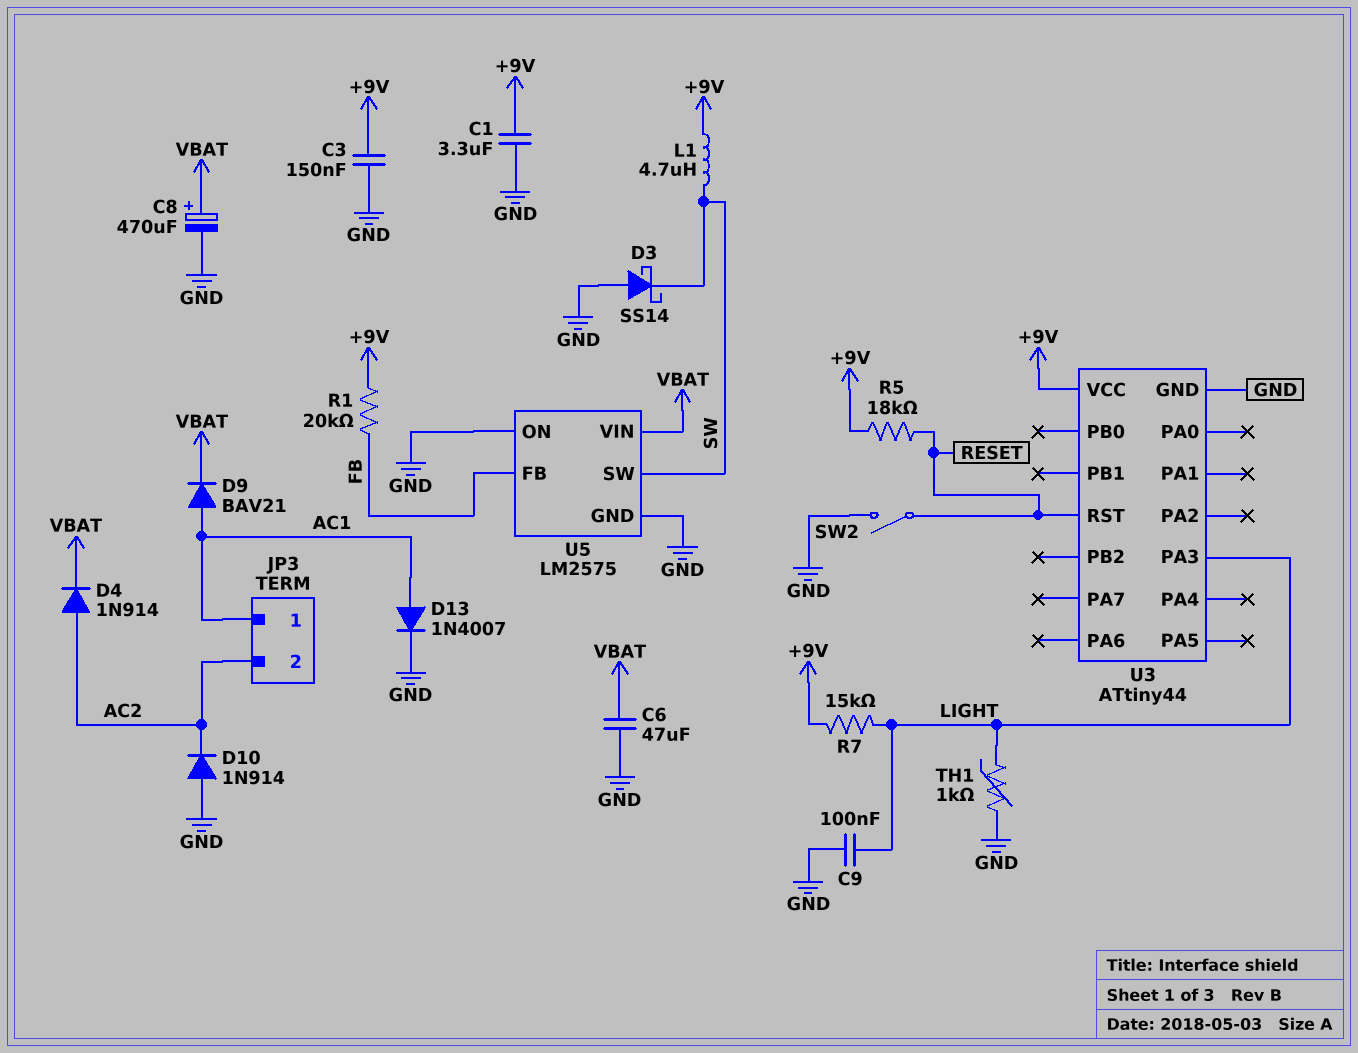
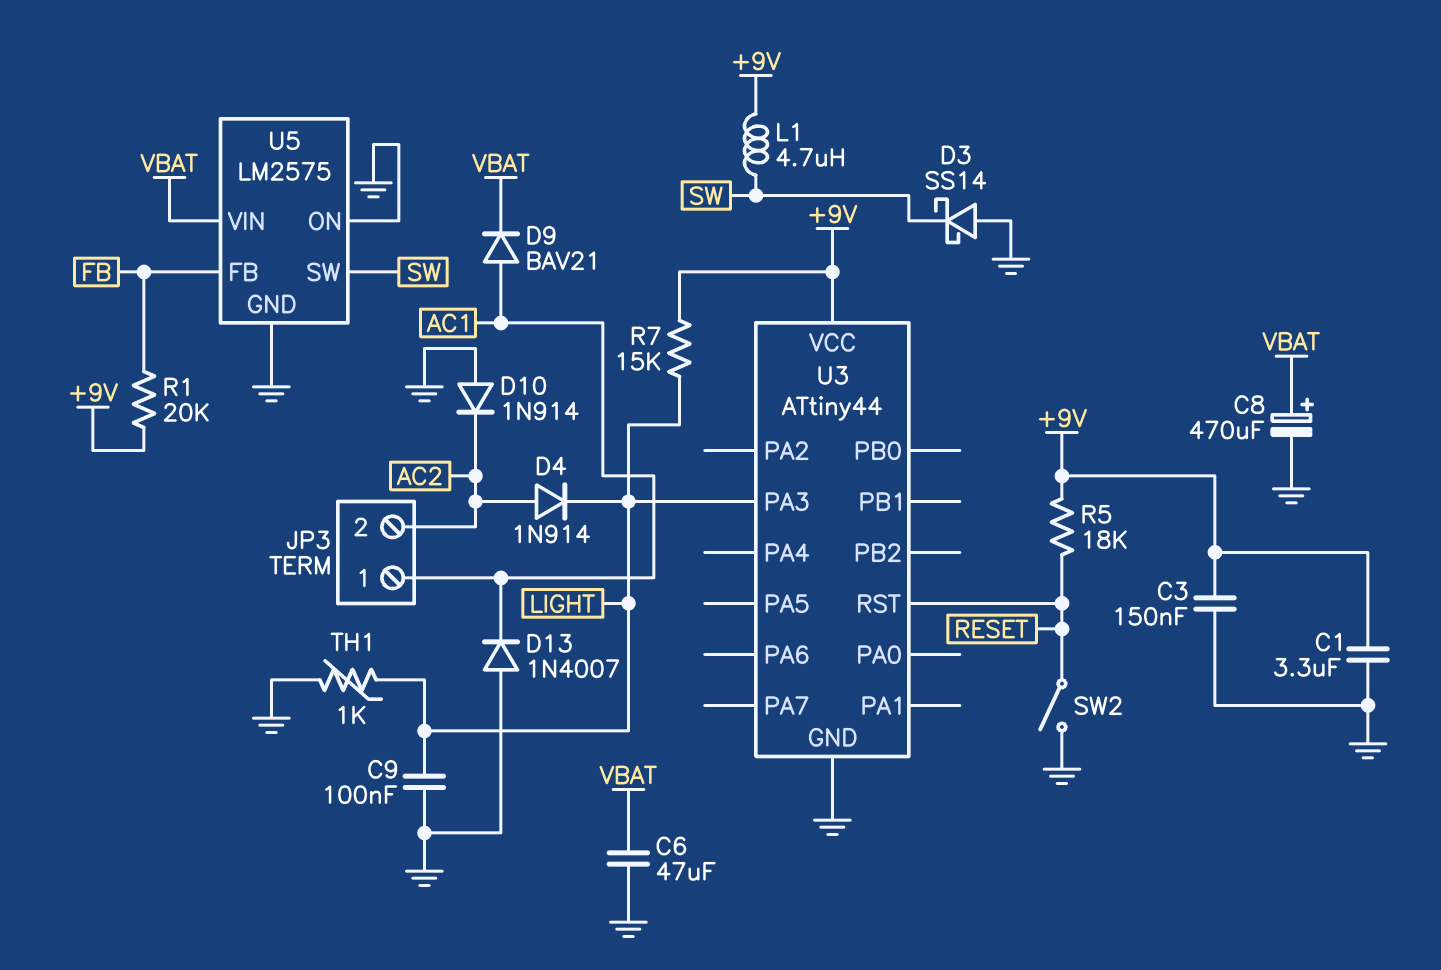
D4: diode 1N914 (A AC2, K VBAT) -> diode 1N914 (A AC2, K LIGHT)
D13: diode 1N4007 (A AC1, K GND) -> diode 1N4007 (A GND, K AC1)

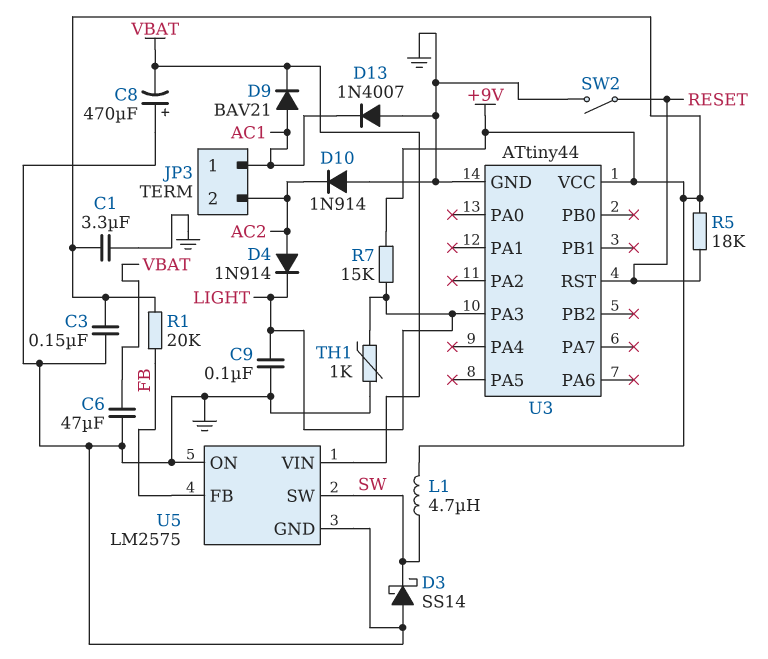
C8: 470uF (plus VBAT, minus GND) -> 470uF (plus GND, minus VBAT)

